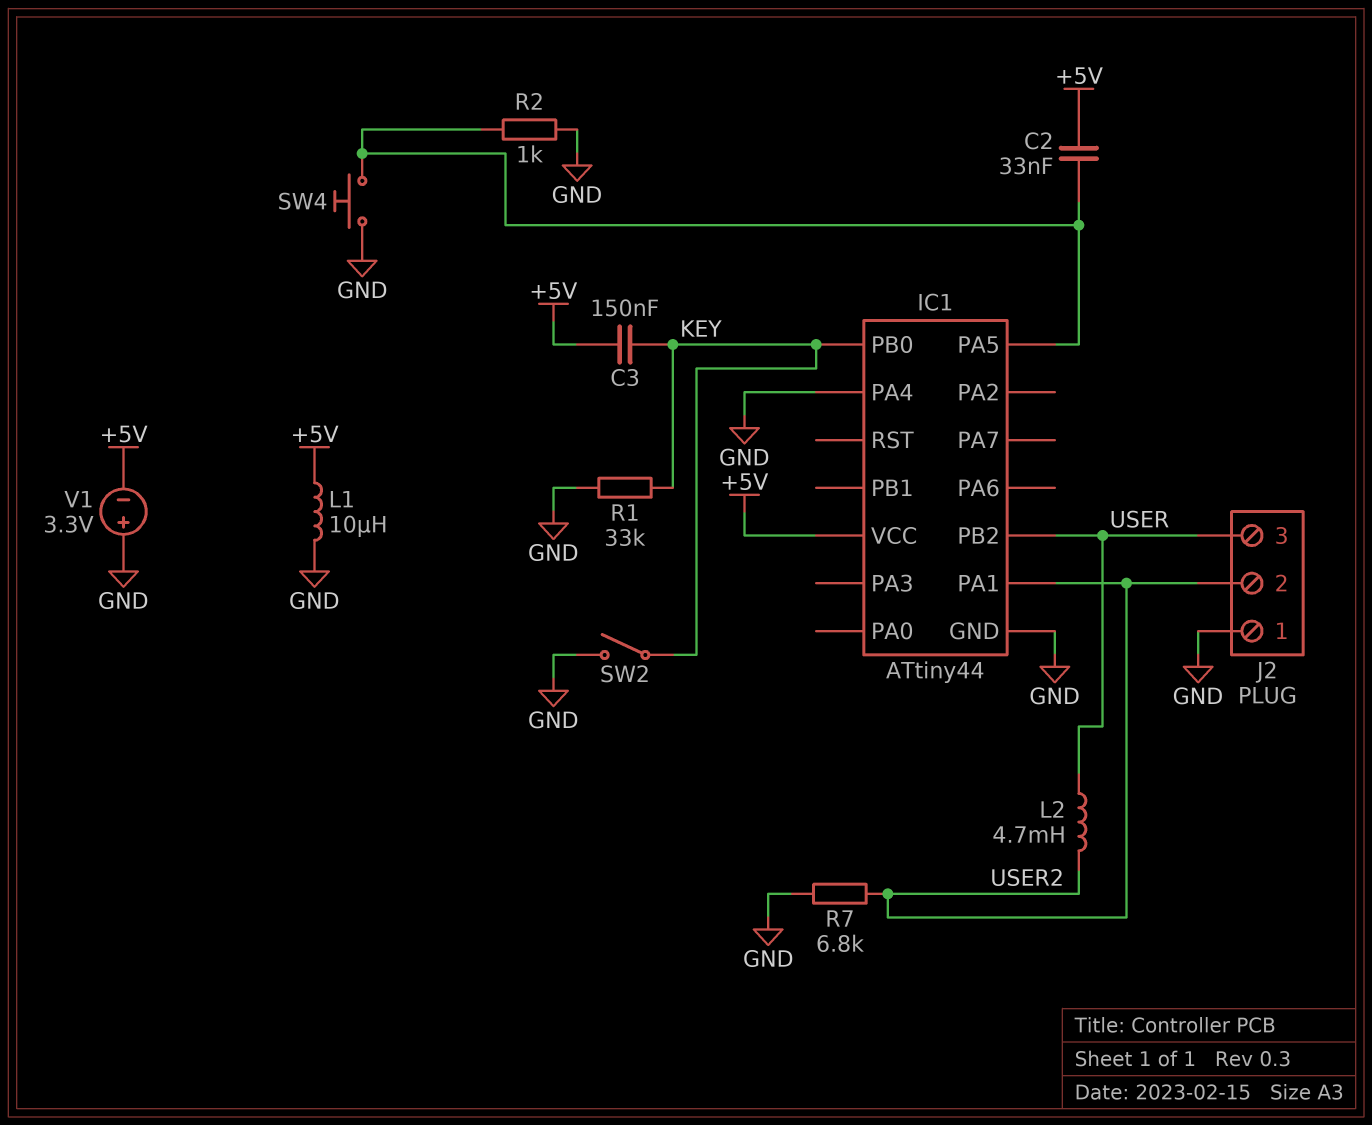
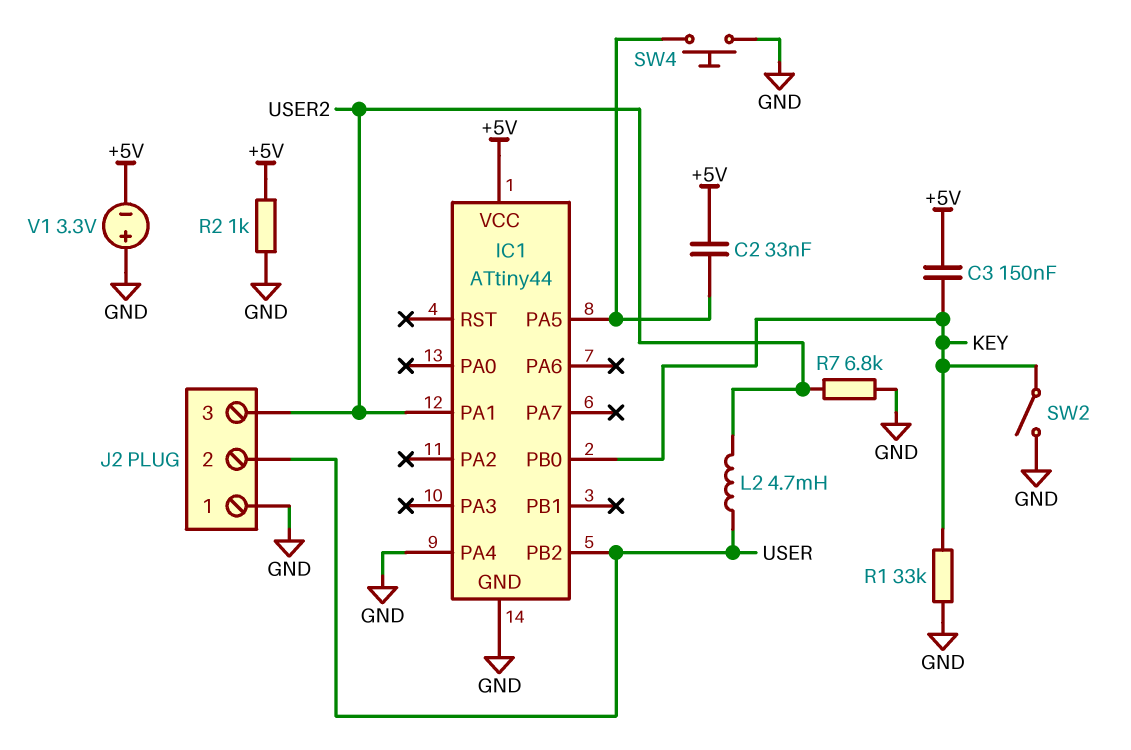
J2 pin 2: USER2 -> USER
J2 pin 3: USER -> USER2
L1: 10uH (+5V, GND) -> none
R2: 1k (GND, IC1/PA5) -> 1k (+5V, GND)

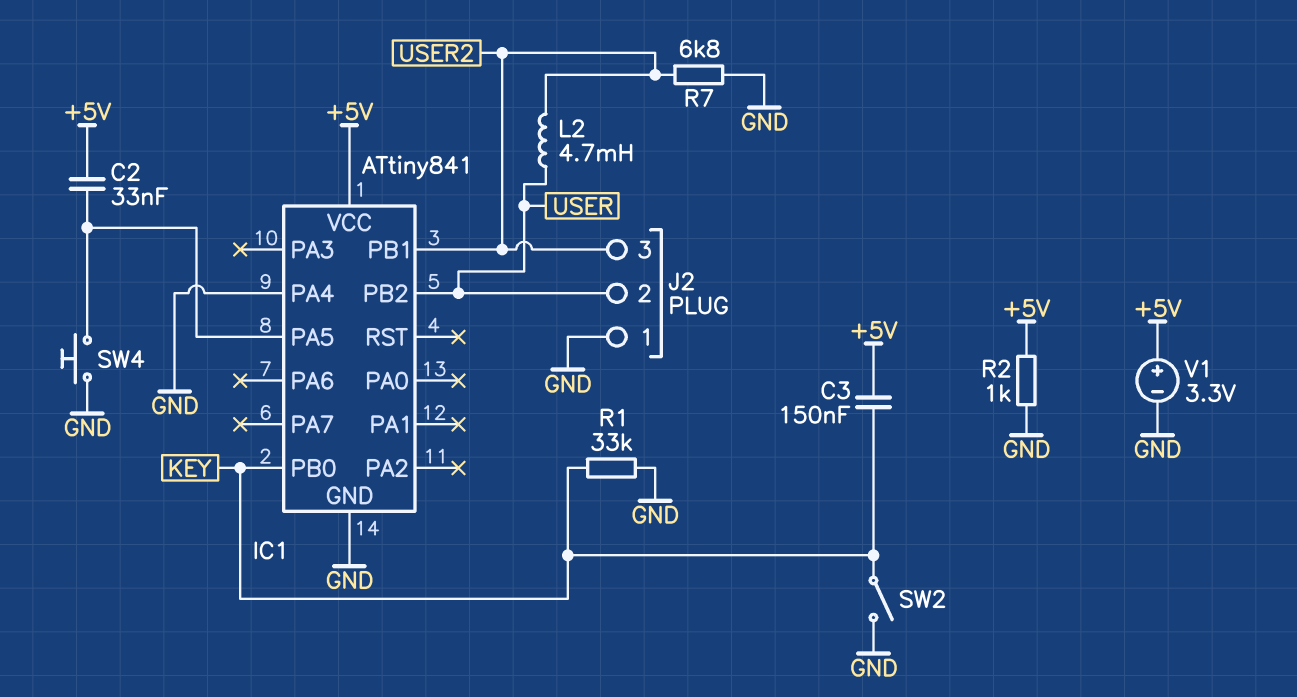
IC1: ATtiny44 -> ATtiny841
IC1 pin PA1: USER2 -> none
IC1 pin PB1: none -> USER2
V1: 3.3V (plus GND, minus +5V) -> 3.3V (plus +5V, minus GND)

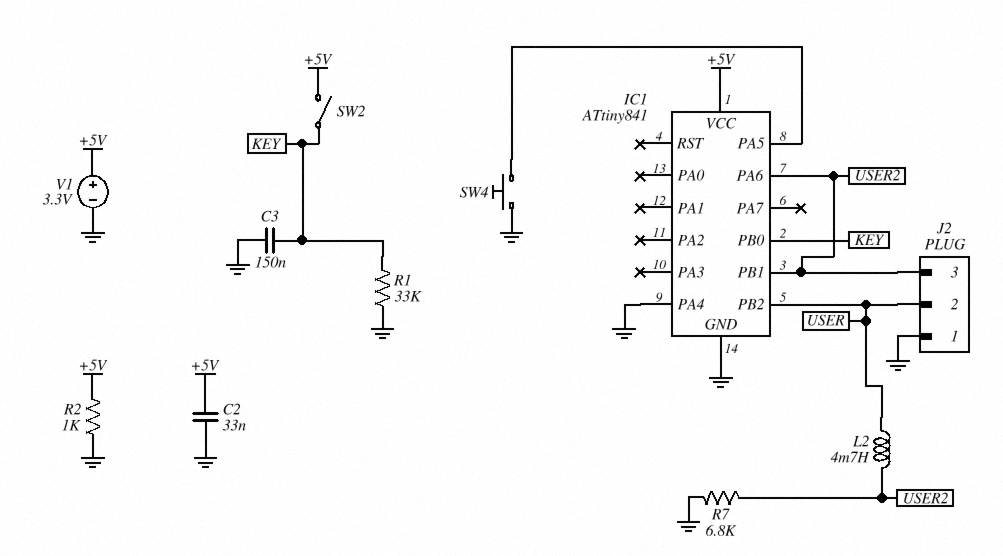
C2: 33nF (+5V, IC1/PA5) -> 33nF (+5V, GND)
C3: 150nF (+5V, KEY) -> 150nF (GND, KEY)
IC1 pin PA6: none -> USER2
SW2: switch (GND, KEY) -> switch (+5V, KEY)

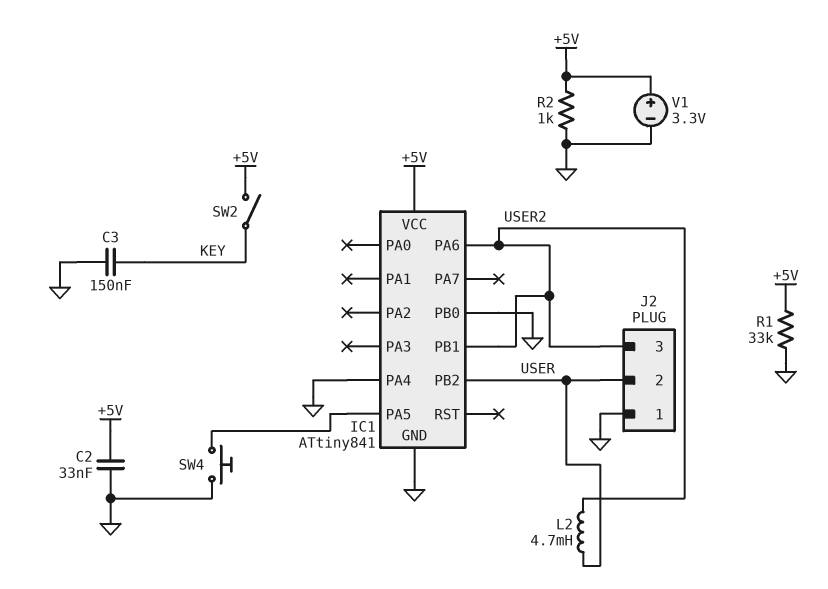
IC1 pin PB0: KEY -> GND
R1: 33k (GND, KEY) -> 33k (+5V, GND)
R7: 6.8k (GND, USER2) -> none

